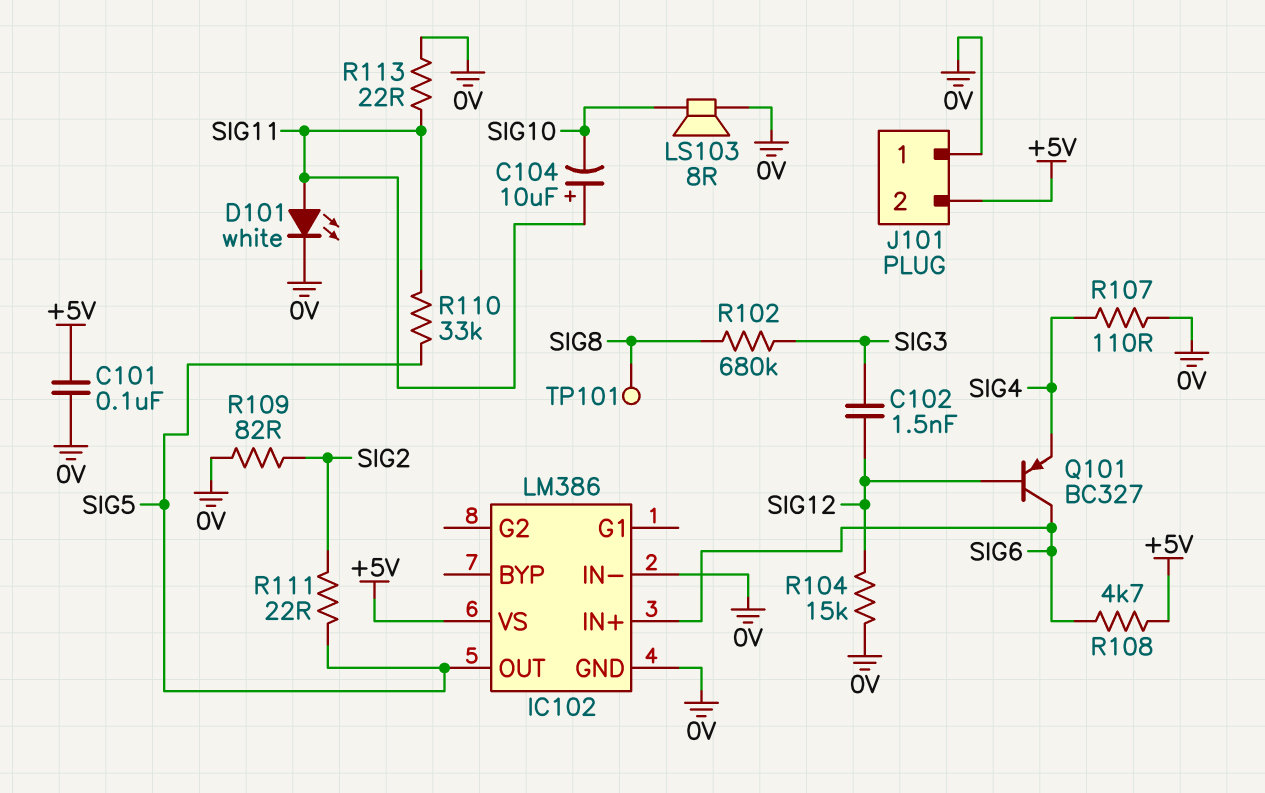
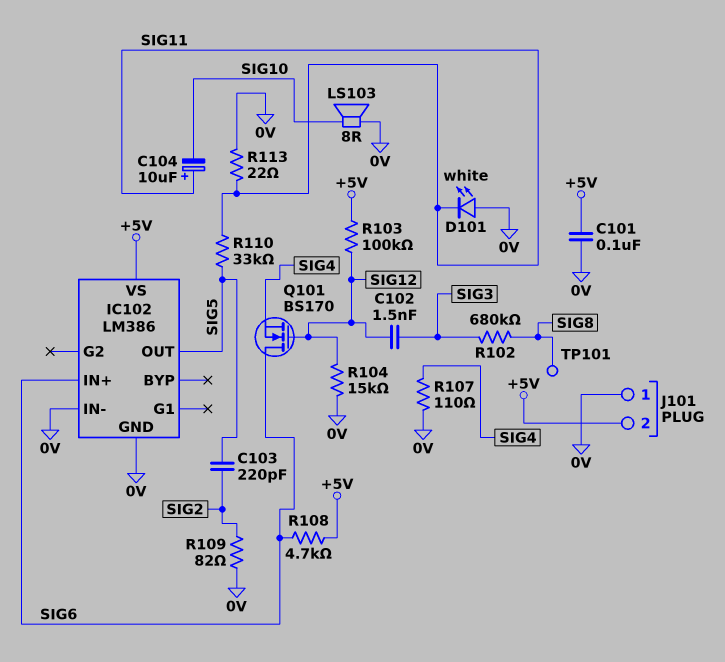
C103: none -> 220pF (SIG2, SIG5)
D101: LED white (A SIG11, K 0V) -> LED white (A 0V, K SIG11)
Q101: PNP BC327 (B SIG12, C SIG6, E SIG4) -> NMOS BS170 (G SIG12, D SIG6, S SIG4)
R103: none -> 100k (+5V, SIG12)
R111: 22 (SIG2, SIG5) -> none

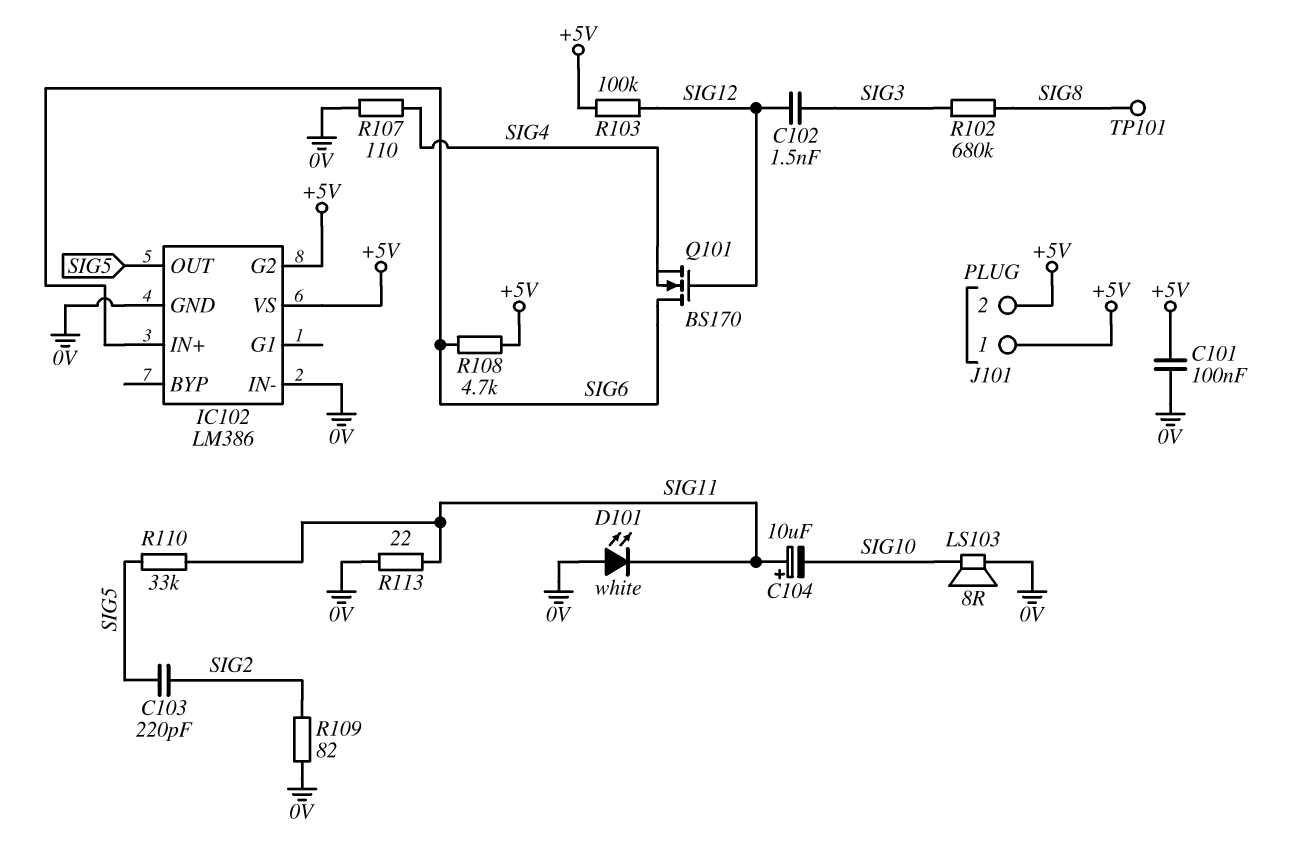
IC102 pin G2: none -> +5V
J101 pin 1: 0V -> +5V
R104: 15k (0V, SIG12) -> none

